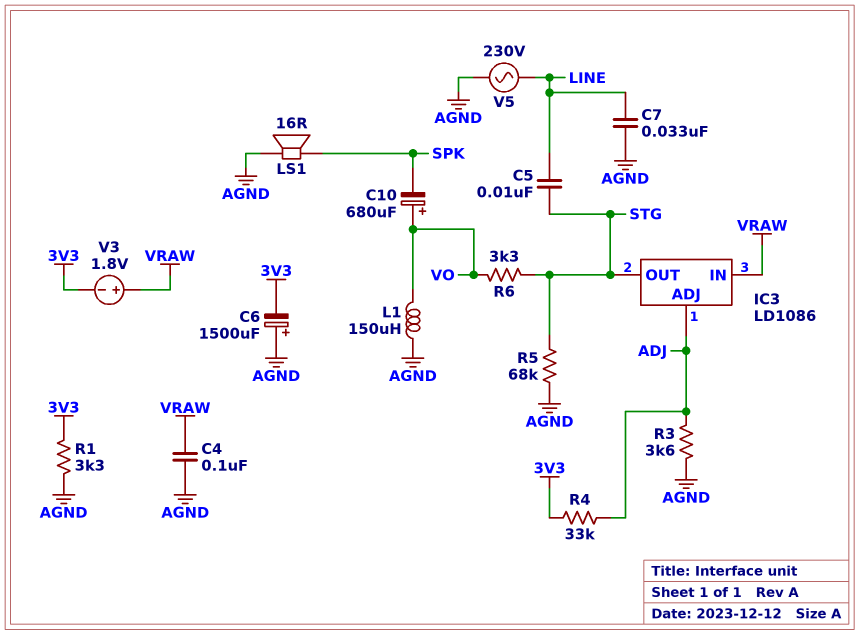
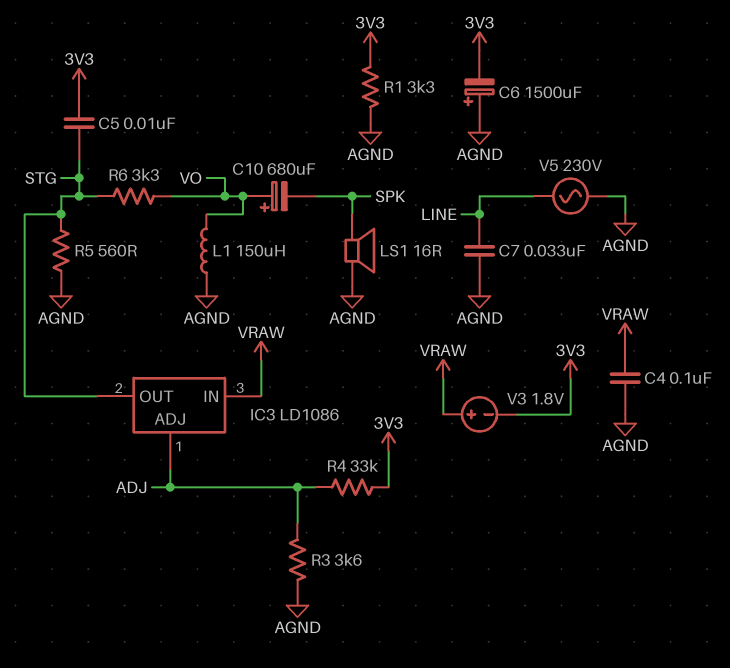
C5: 10nF (LINE, STG) -> 10nF (3V3, STG)
R5: 68k (AGND, STG) -> 560 (AGND, STG)

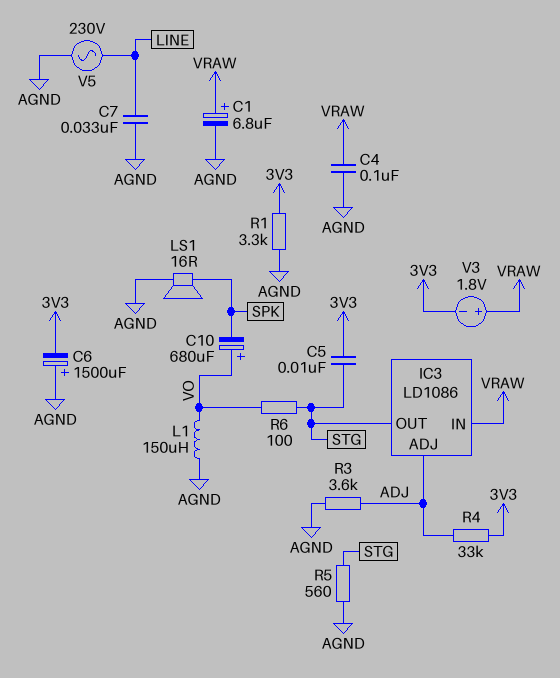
C1: none -> 6.8uF (plus VRAW, minus AGND)
R6: 3.3k (STG, VO) -> 100 (STG, VO)

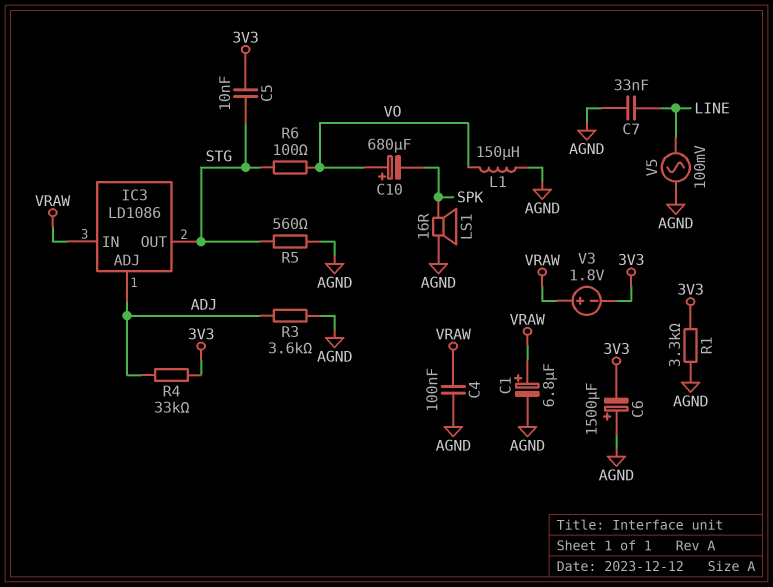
V5: AC 230V (AGND, LINE) -> AC 100mV (AGND, LINE)

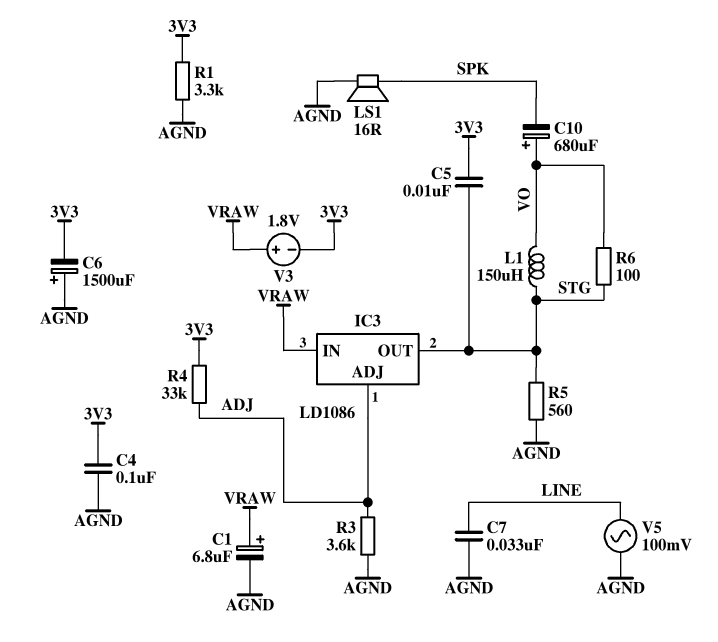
C4: 100nF (AGND, VRAW) -> 100nF (3V3, AGND)
L1: 150uH (AGND, VO) -> 150uH (STG, VO)

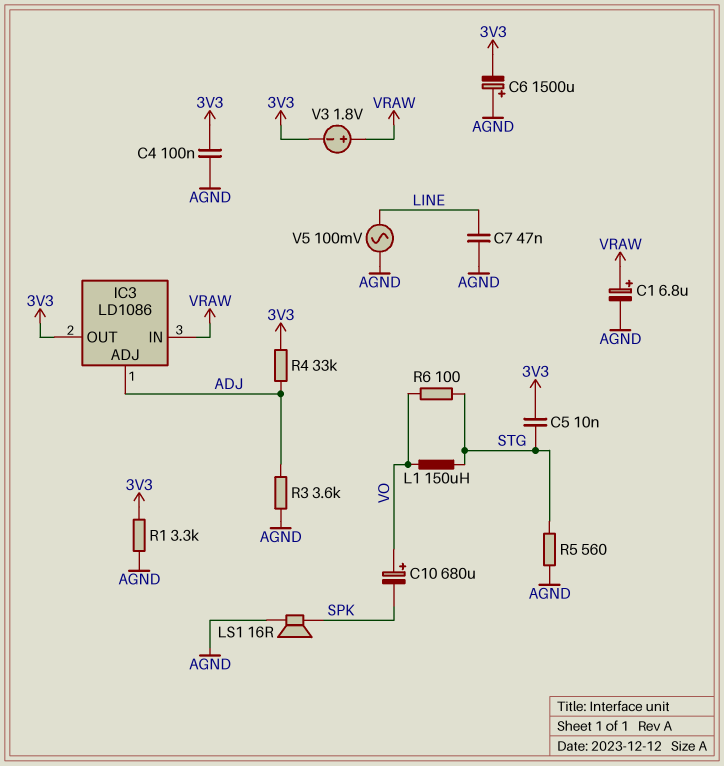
C7: 33nF (AGND, LINE) -> 47nF (AGND, LINE)
IC3 pin OUT: STG -> 3V3

